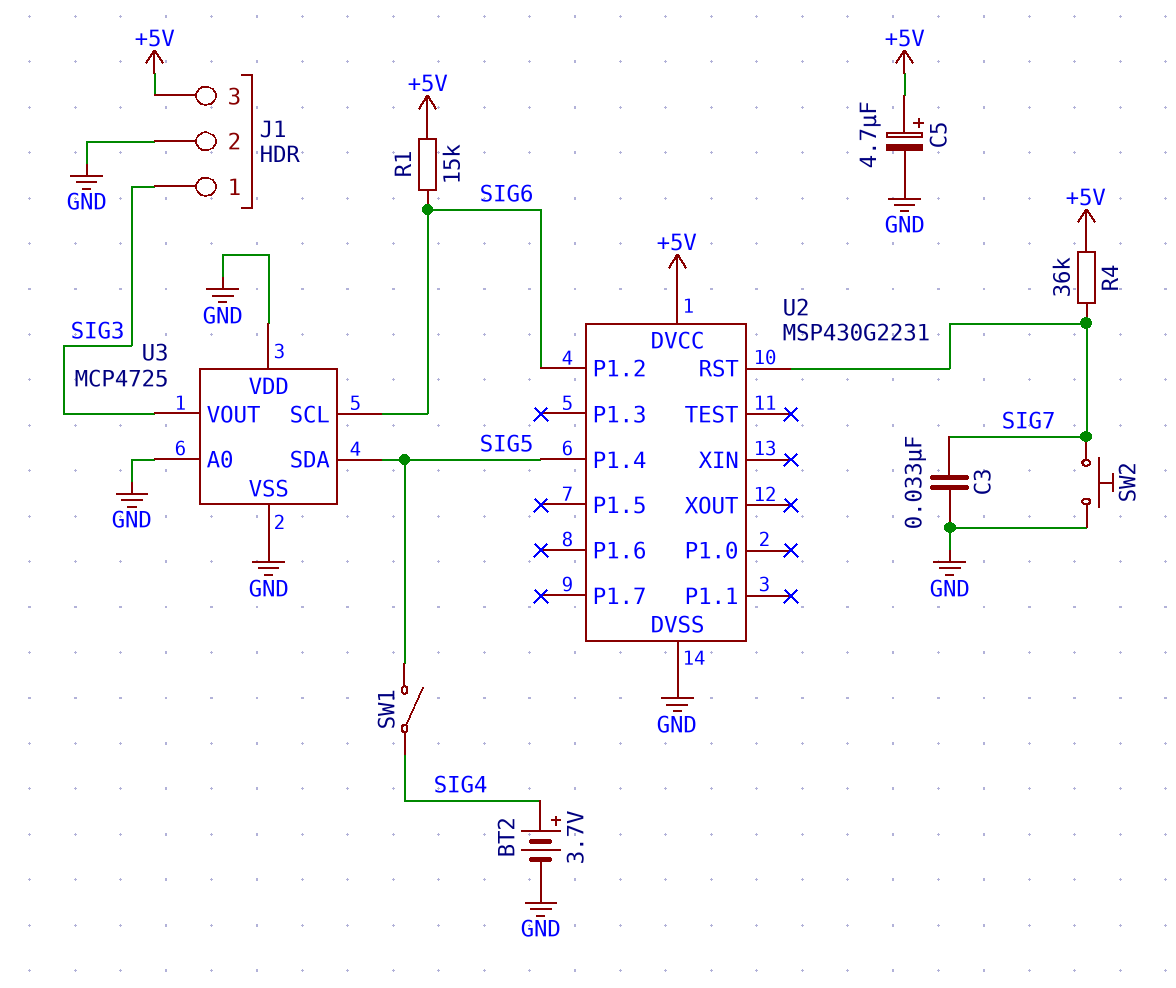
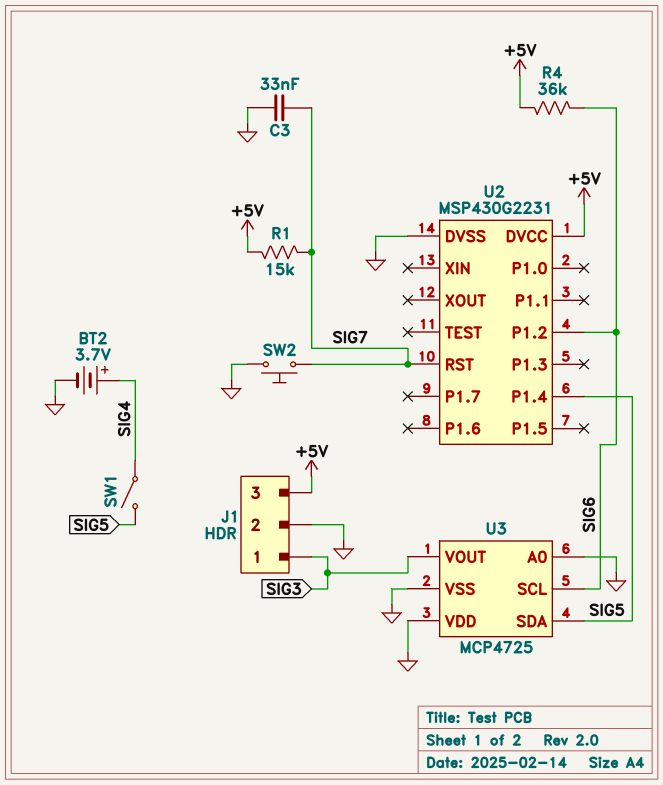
C5: 4.7uF (plus +5V, minus GND) -> none
R1: 15k (+5V, SIG6) -> 15k (+5V, SIG7)
R4: 36k (+5V, SIG7) -> 36k (+5V, SIG6)

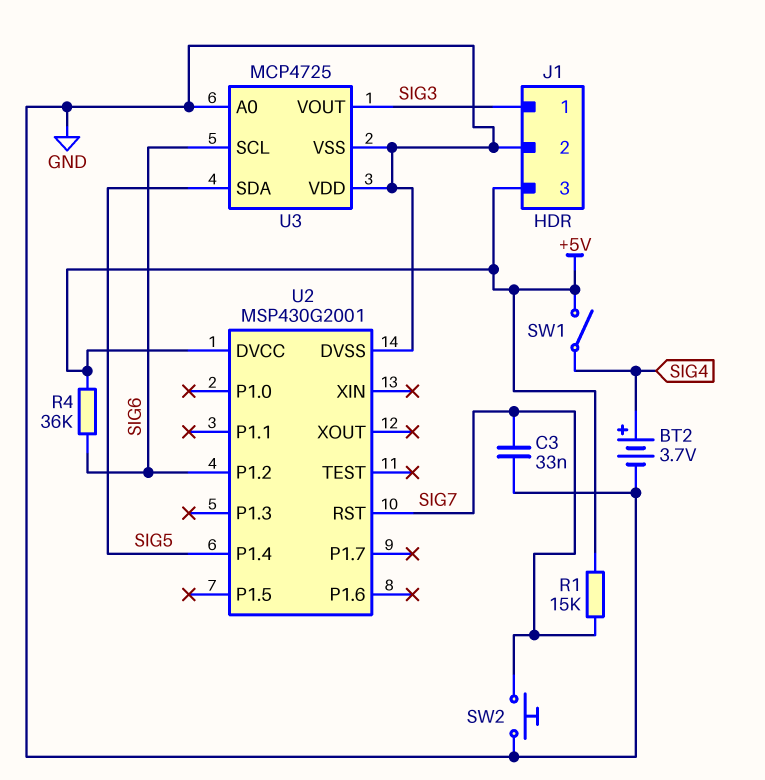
SW1: switch (SIG4, SIG5) -> switch (+5V, SIG4)
U2: MSP430G2231 -> MSP430G2001

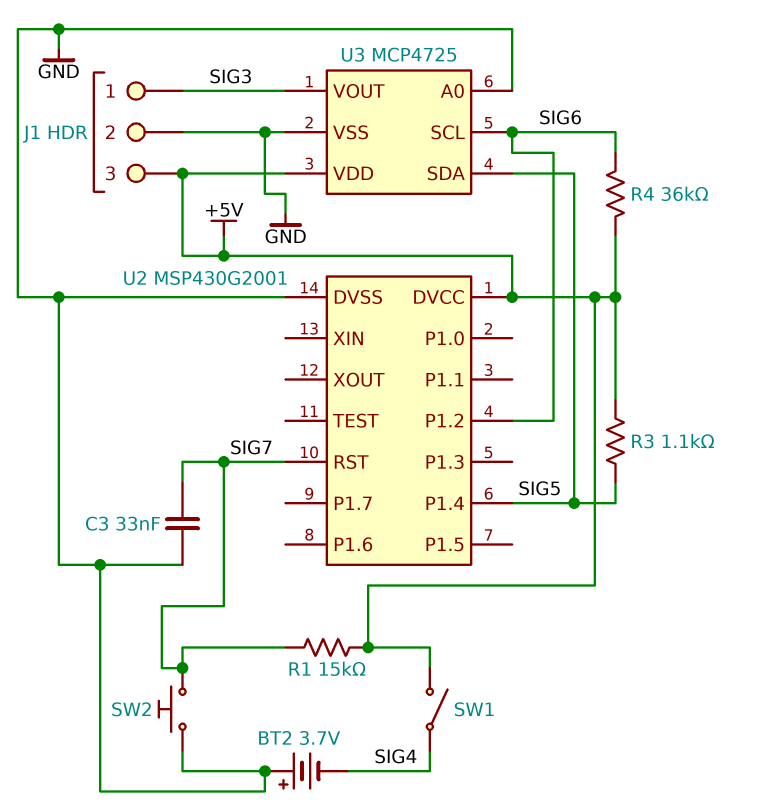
BT2: 3.7V (plus SIG4, minus GND) -> 3.7V (plus GND, minus SIG4)
R3: none -> 1.1k (+5V, SIG5)
U3 pin VDD: GND -> +5V

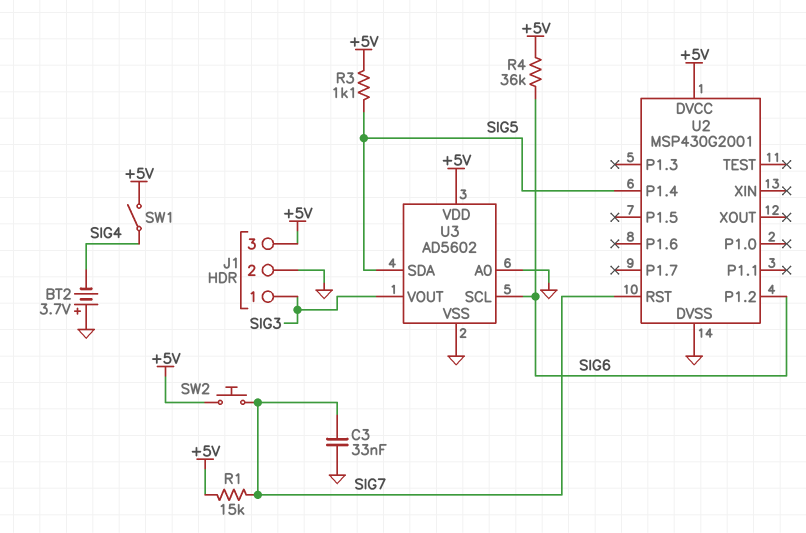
SW2: button (GND, SIG7) -> button (+5V, SIG7)
U3: MCP4725 -> AD5602

